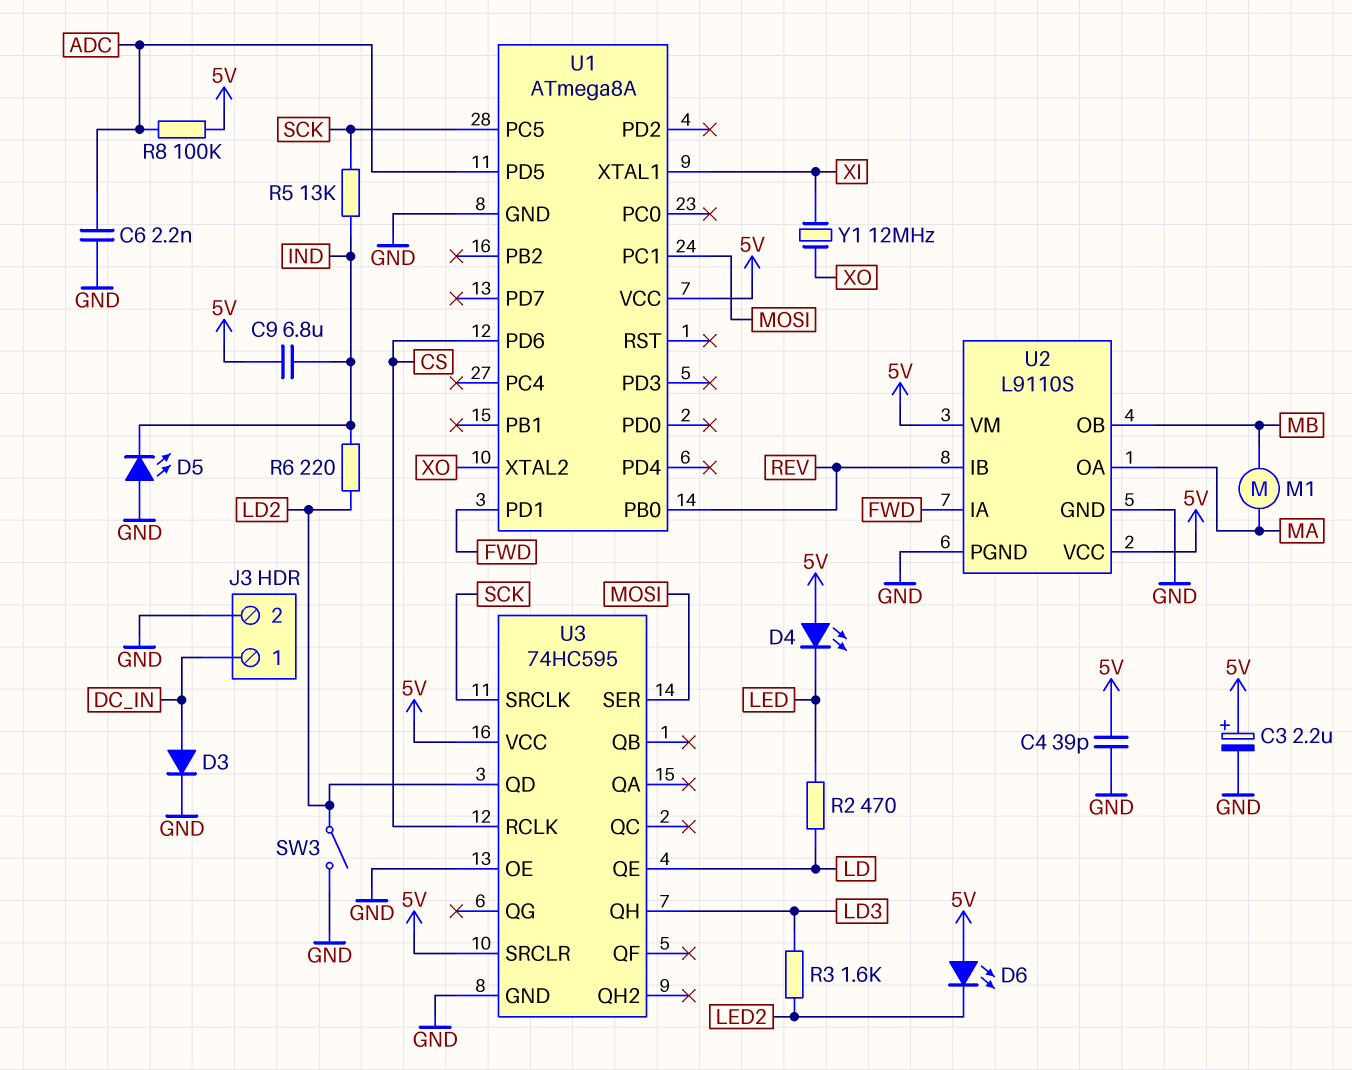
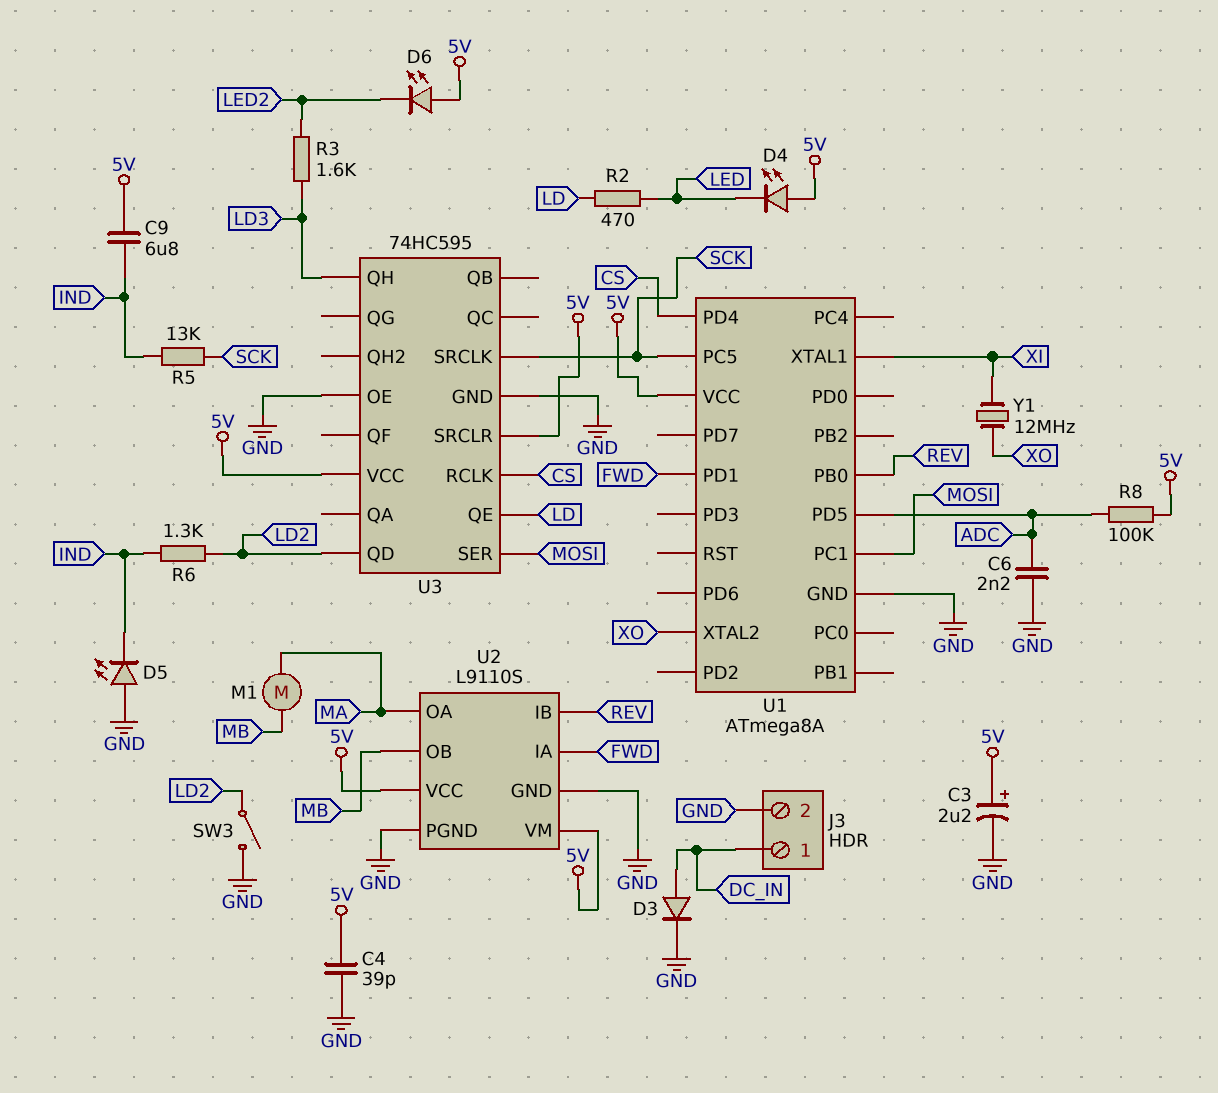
R6: 220 (IND, LD2) -> 1.3k (IND, LD2)
U1 pin PD4: none -> CS
U1 pin PD6: CS -> none

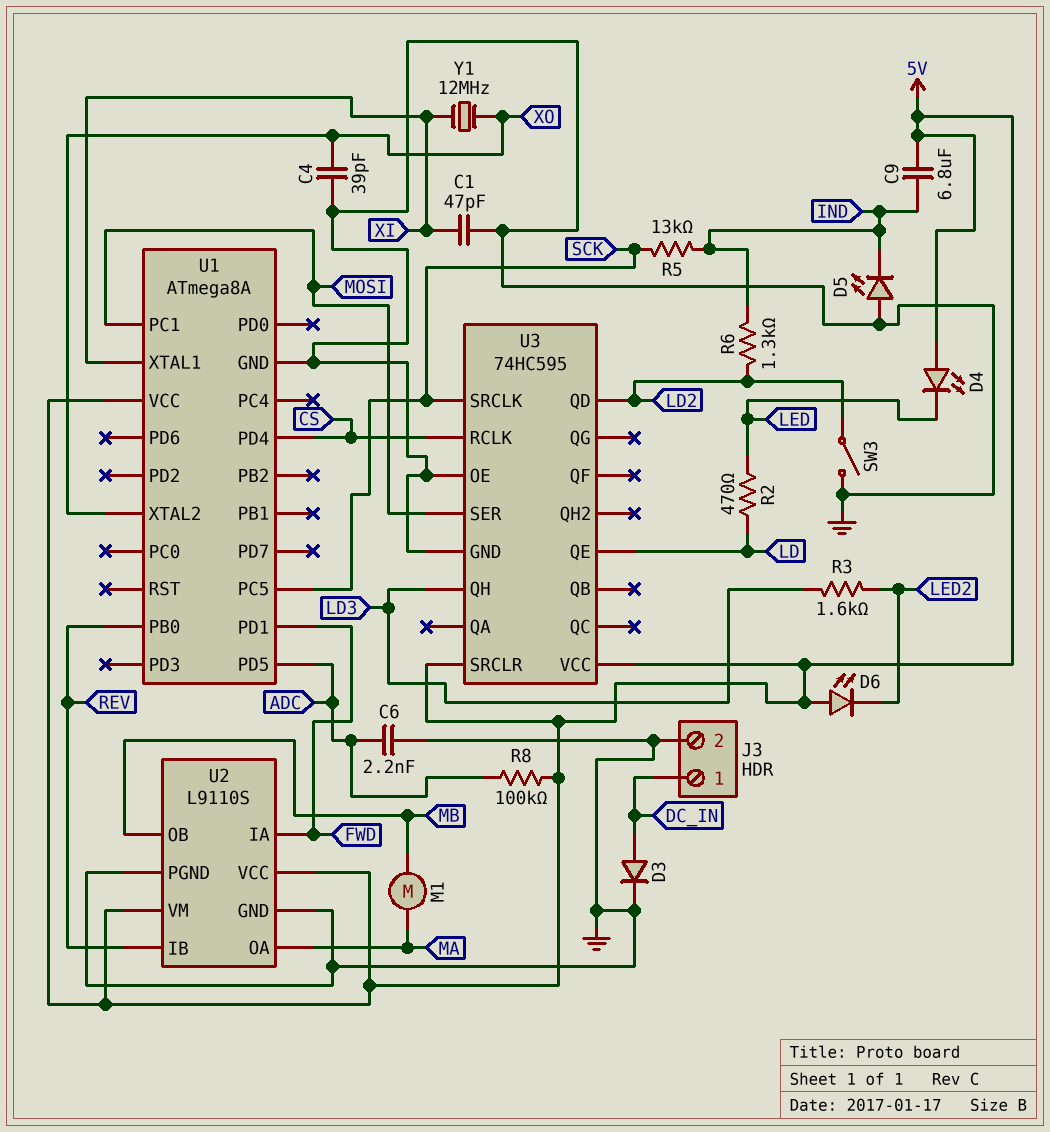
C1: none -> 47pF (GND, XI)
C3: 2.2uF (plus 5V, minus GND) -> none
C4: 39pF (5V, GND) -> 39pF (GND, XO)

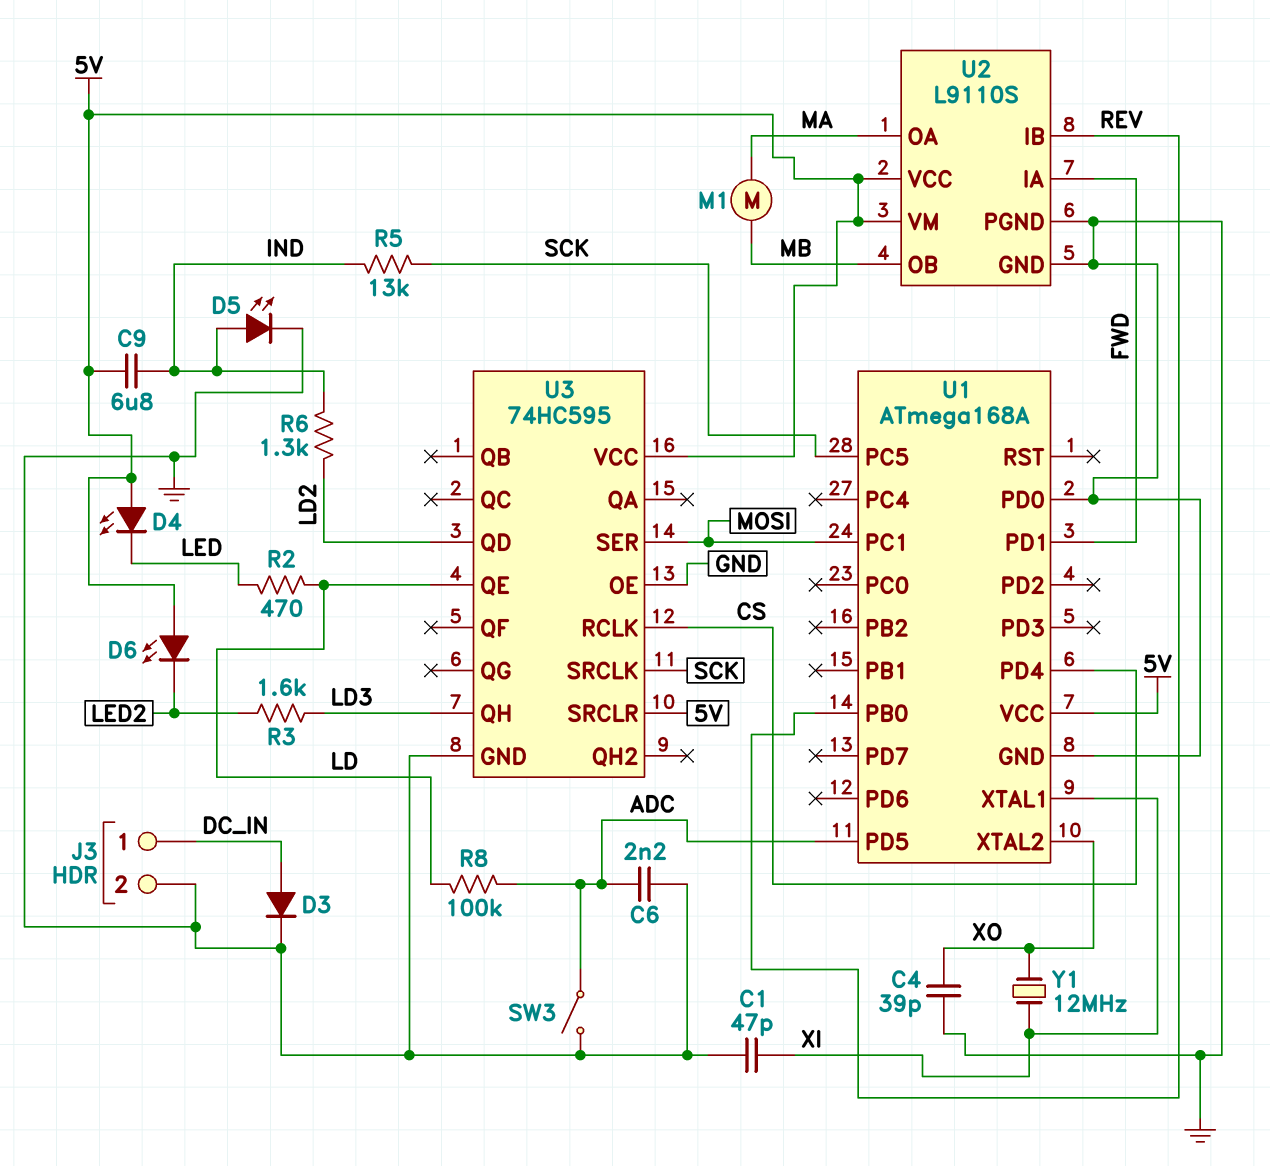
D5: LED (A GND, K IND) -> LED (A IND, K GND)
R8: 100k (5V, ADC) -> 100k (ADC, LD)
SW3: switch (GND, LD2) -> switch (ADC, GND)
U1: ATmega8A -> ATmega168A
U1 pin PD0: none -> GND

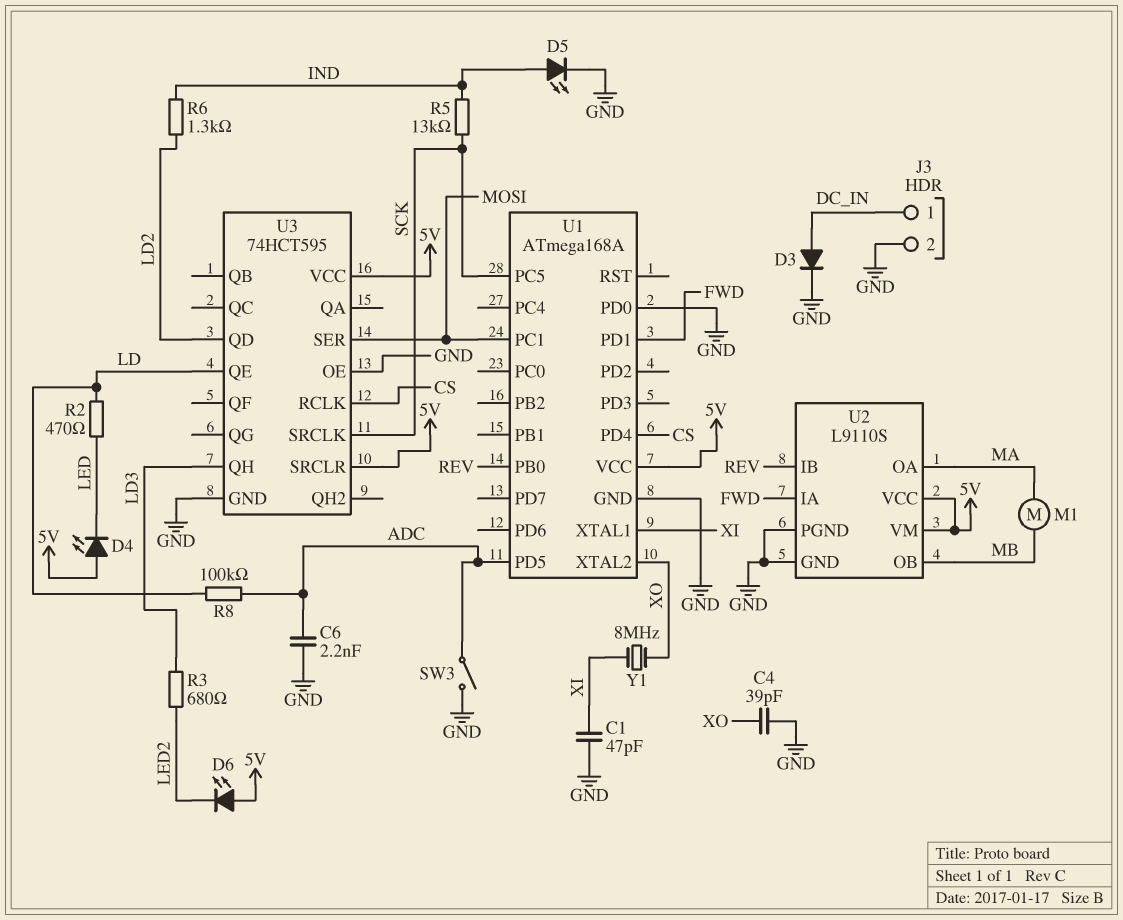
C9: 6.8uF (5V, IND) -> none
R3: 1.6k (LD3, LED2) -> 680 (LD3, LED2)
U3: 74HC595 -> 74HCT595
Y1: 12MHz (XI, XO) -> 8MHz (XI, XO)

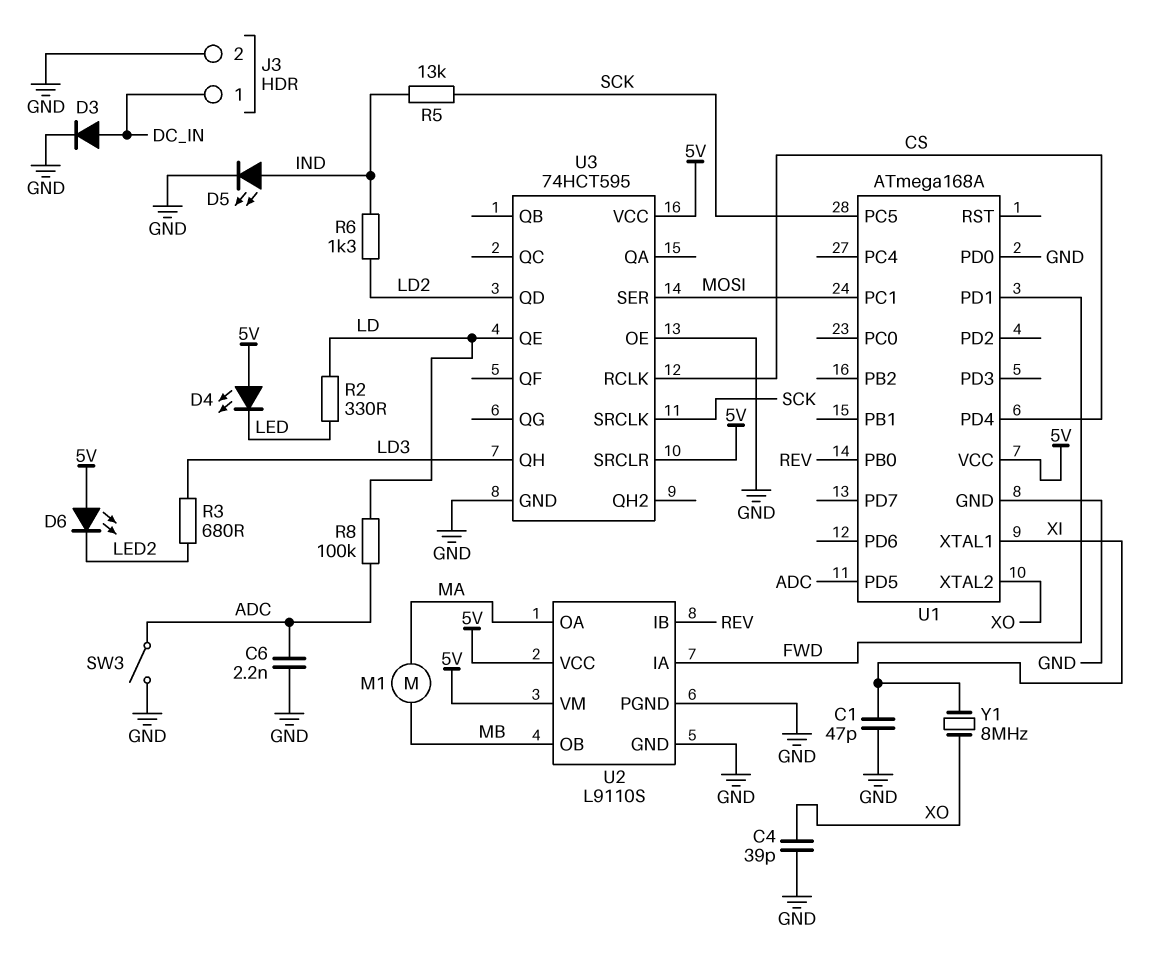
R2: 470 (LD, LED) -> 330 (LD, LED)

